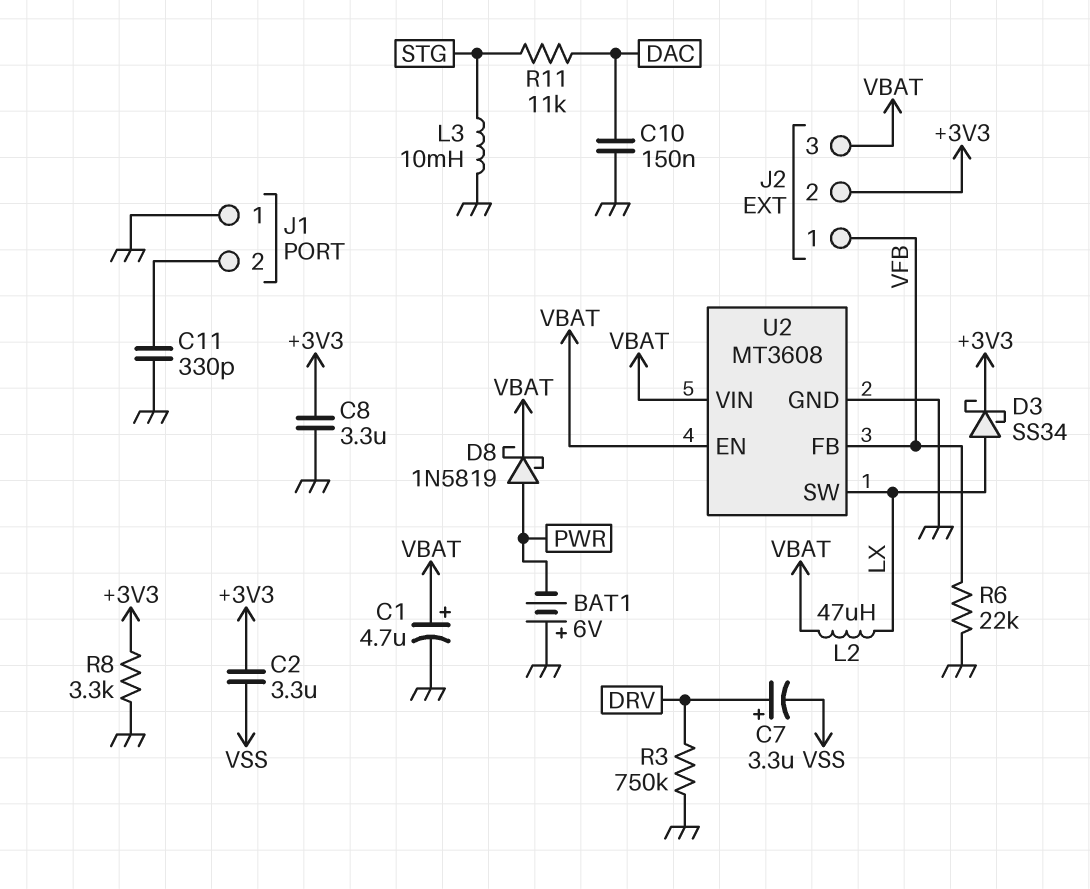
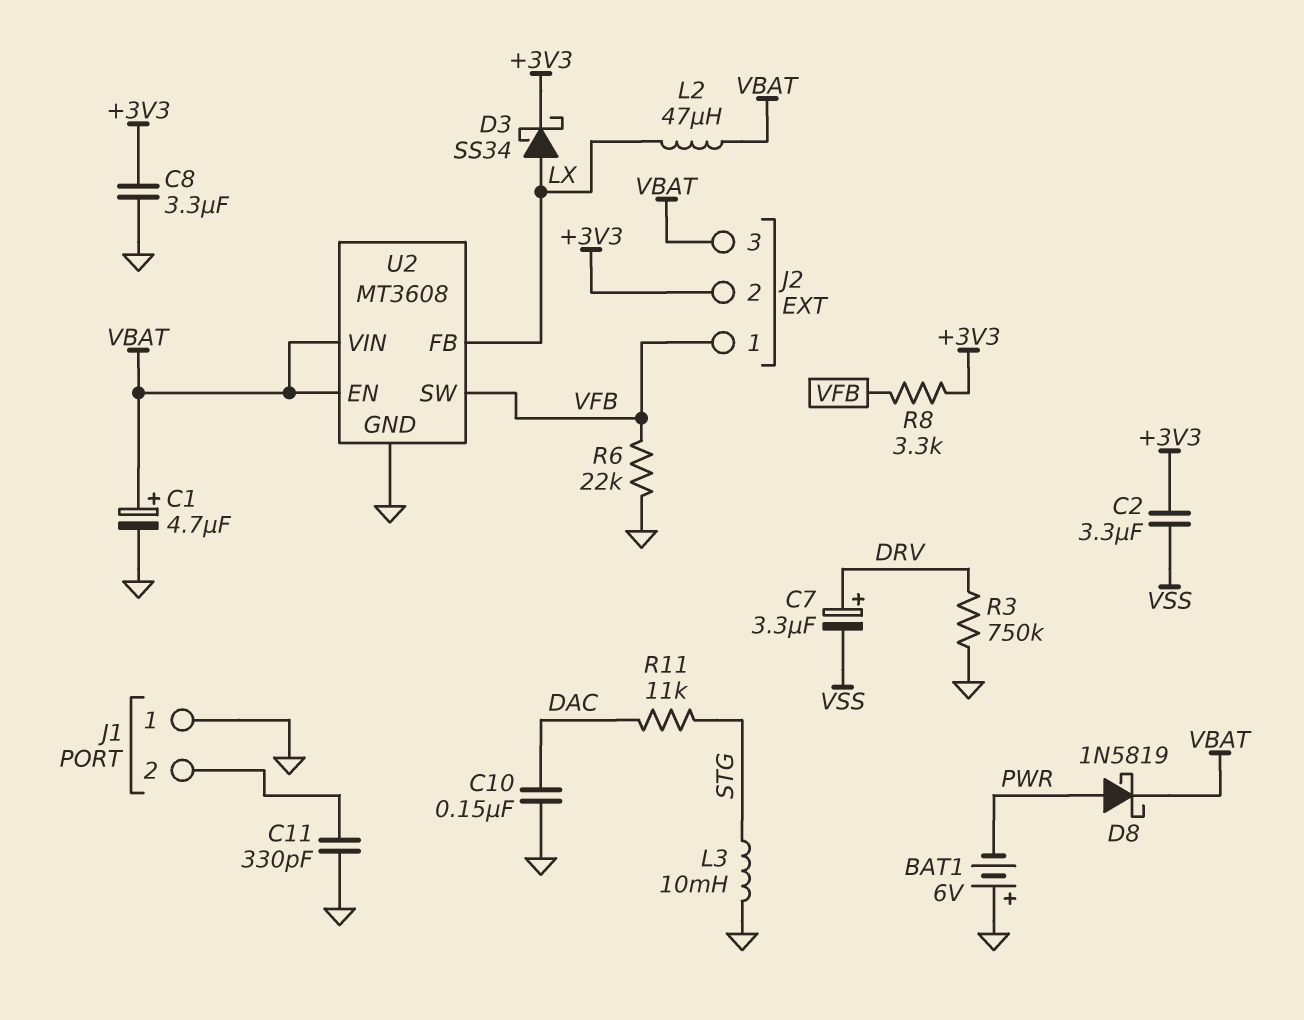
R8: 3.3k (+3V3, GND) -> 3.3k (+3V3, VFB)
U2 pin FB: VFB -> LX
U2 pin SW: LX -> VFB

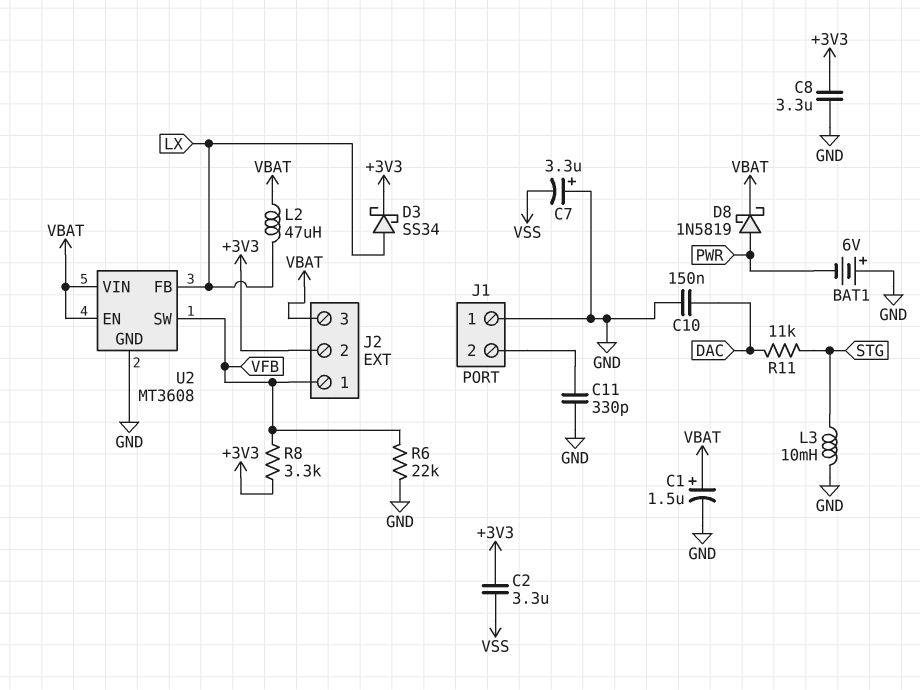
C1: 4.7uF (plus VBAT, minus GND) -> 1.5uF (plus VBAT, minus GND)
C7: 3.3uF (plus DRV, minus VSS) -> 3.3uF (plus GND, minus VSS)
R3: 750k (DRV, GND) -> none

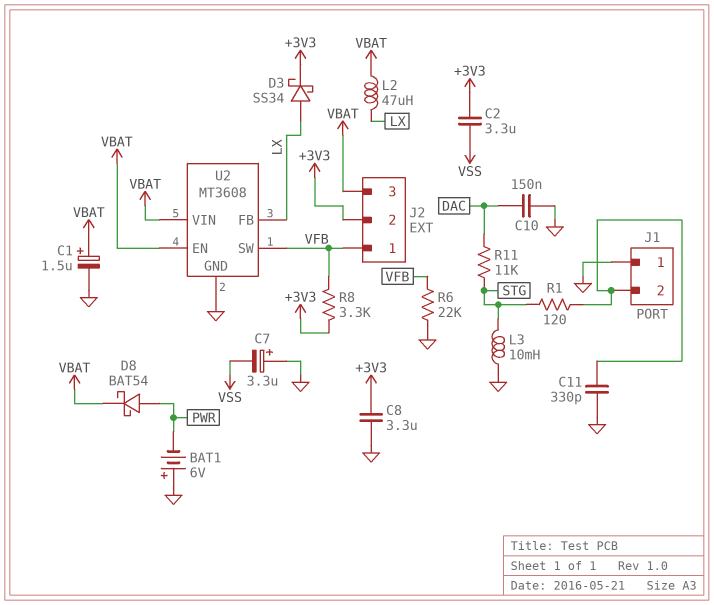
D8: schottky 1N5819 (A PWR, K VBAT) -> schottky BAT54 (A PWR, K VBAT)
R1: none -> 120 (J1/2, STG)

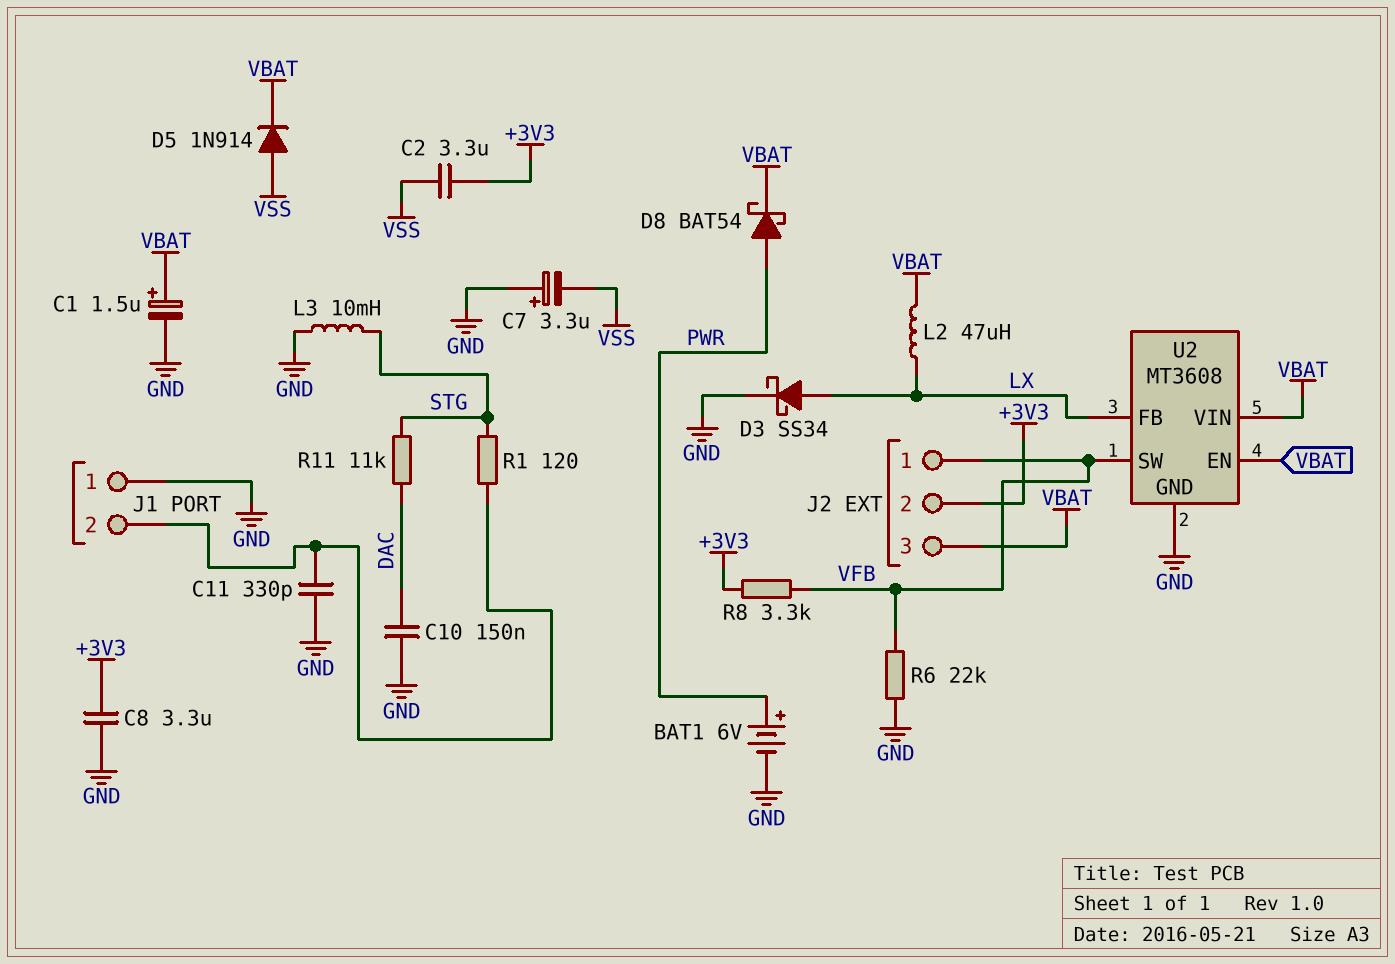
BAT1: 6V (plus GND, minus PWR) -> 6V (plus PWR, minus GND)
D3: schottky SS34 (A LX, K +3V3) -> schottky SS34 (A LX, K GND)
D5: none -> diode 1N914 (A VSS, K VBAT)

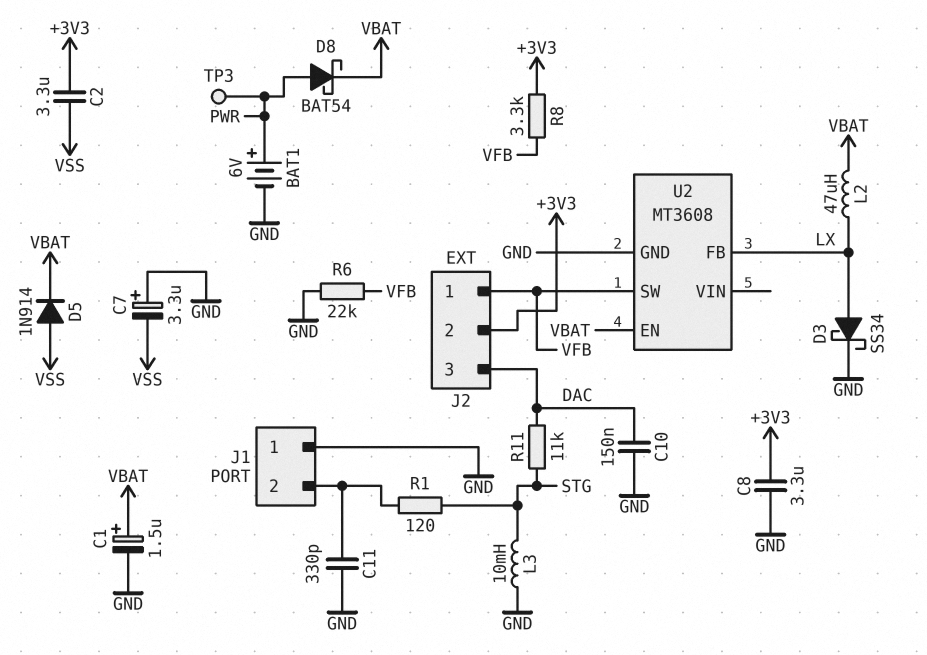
J2 pin 3: VBAT -> DAC
TP3: none -> test point (PWR)
U2 pin VIN: VBAT -> none

